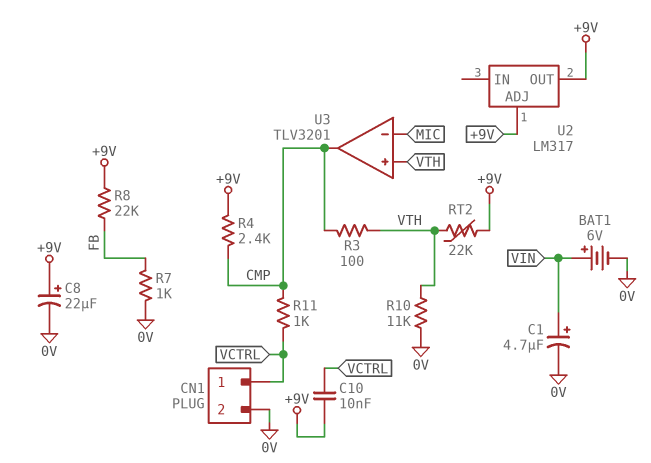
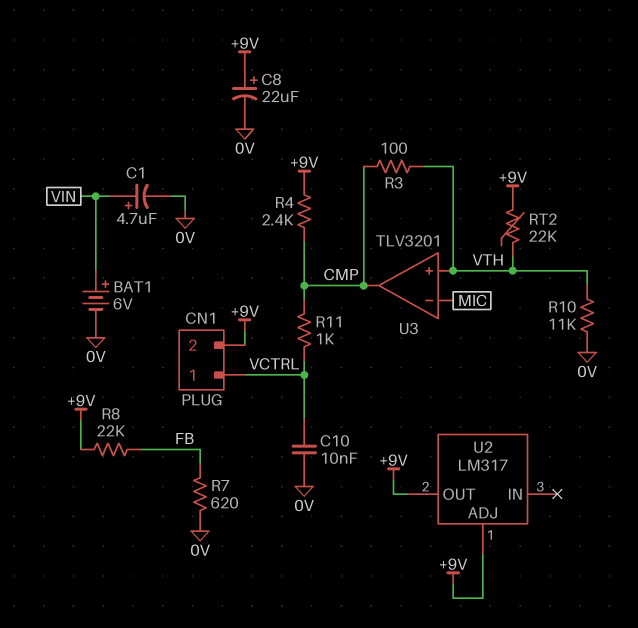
C10: 10nF (+9V, VCTRL) -> 10nF (0V, VCTRL)
CN1 pin 2: 0V -> +9V
R7: 1k (0V, FB) -> 620 (0V, FB)

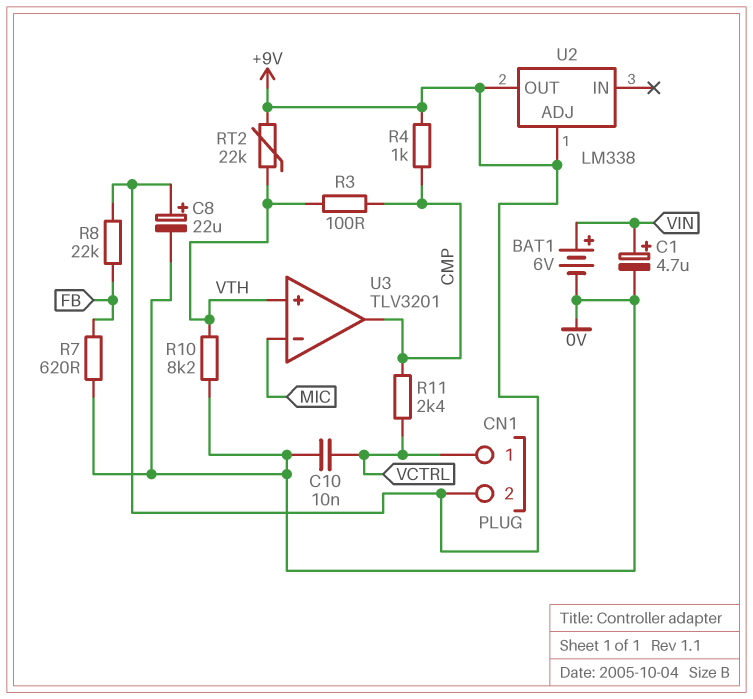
R4: 2.4k (+9V, CMP) -> 1k (+9V, CMP)
R10: 11k (0V, VTH) -> 8.2k (0V, VTH)
R11: 1k (CMP, VCTRL) -> 2.4k (CMP, VCTRL)
U2: LM317 -> LM338

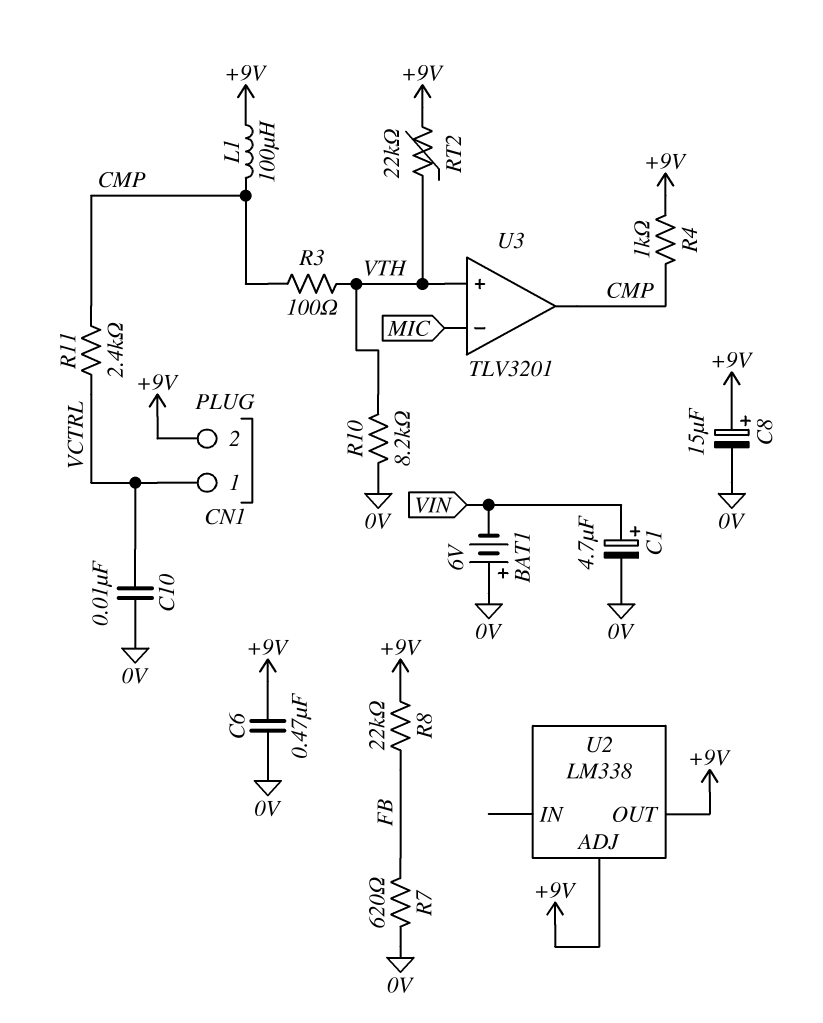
BAT1: 6V (plus VIN, minus 0V) -> 6V (plus 0V, minus VIN)
C6: none -> 470nF (+9V, 0V)
C8: 22uF (plus +9V, minus 0V) -> 15uF (plus +9V, minus 0V)
L1: none -> 100uH (+9V, CMP)

